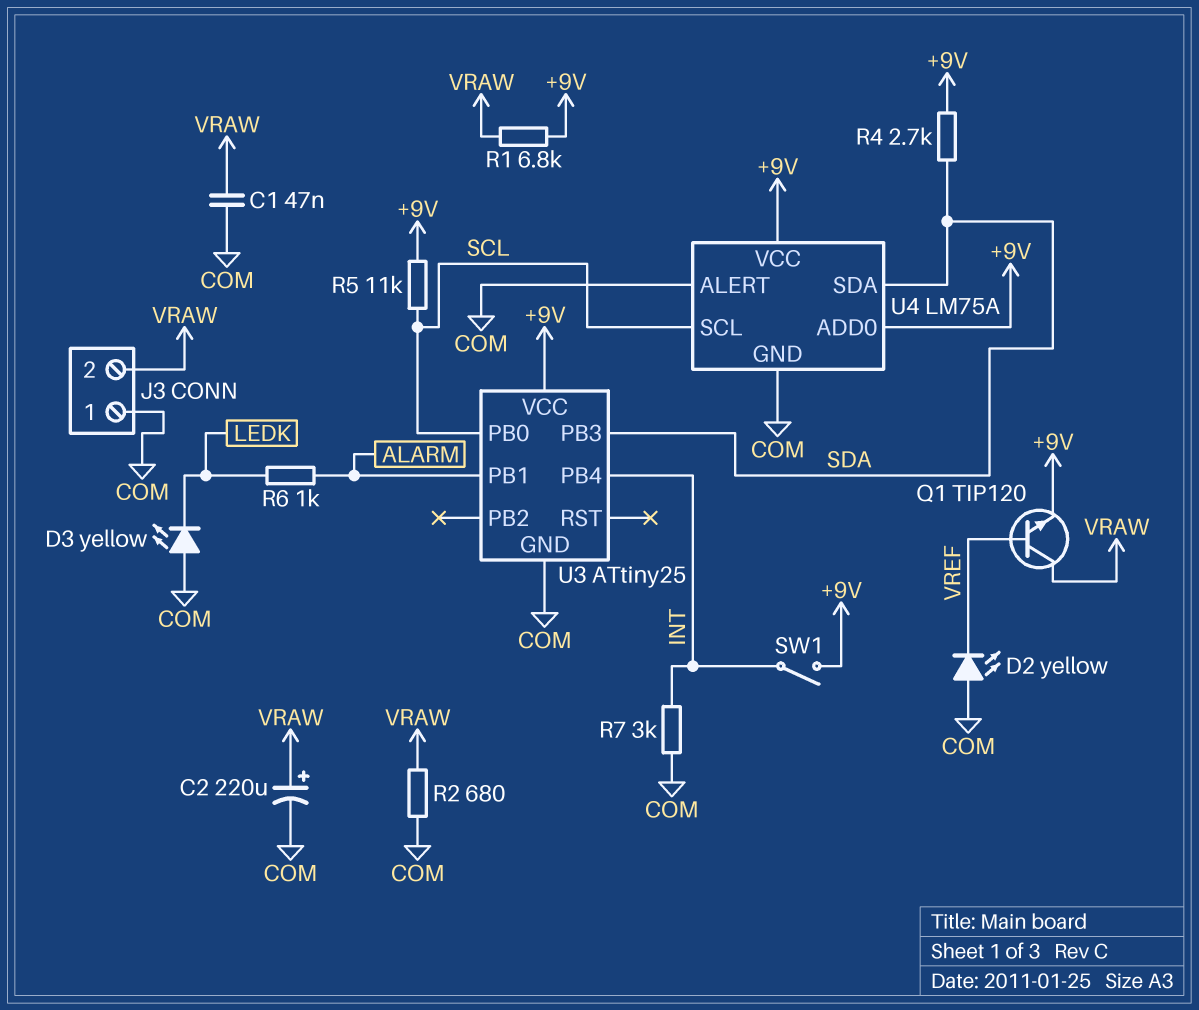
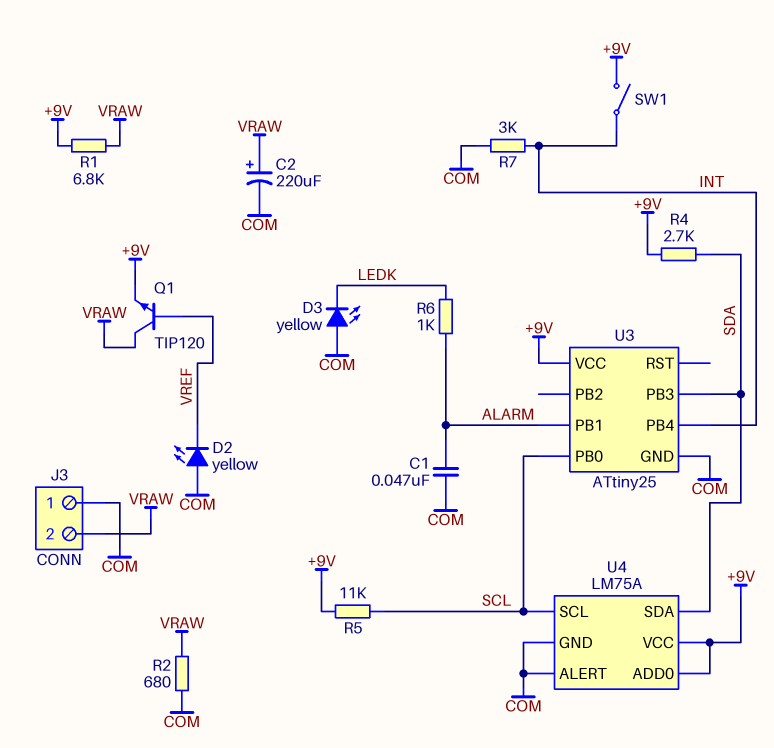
C1: 47nF (COM, VRAW) -> 47nF (ALARM, COM)

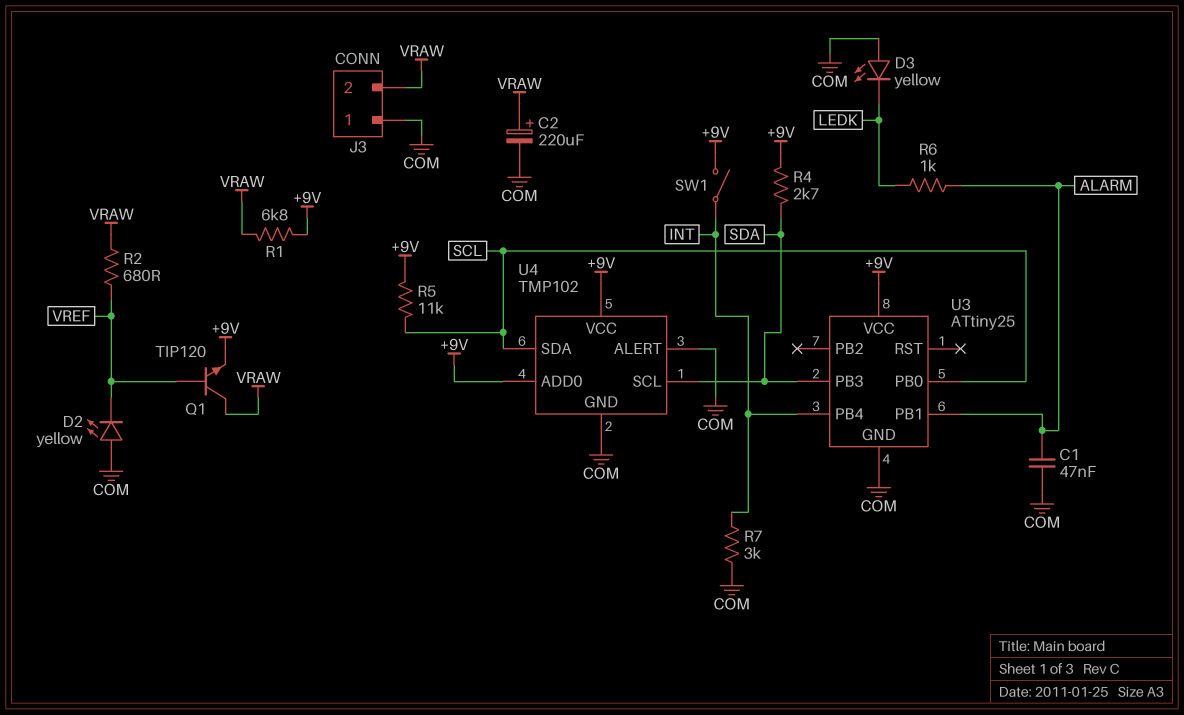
R2: 680 (COM, VRAW) -> 680 (VRAW, VREF)
U4: LM75A -> TMP102
U4 pin SCL: SCL -> SDA
U4 pin SDA: SDA -> SCL

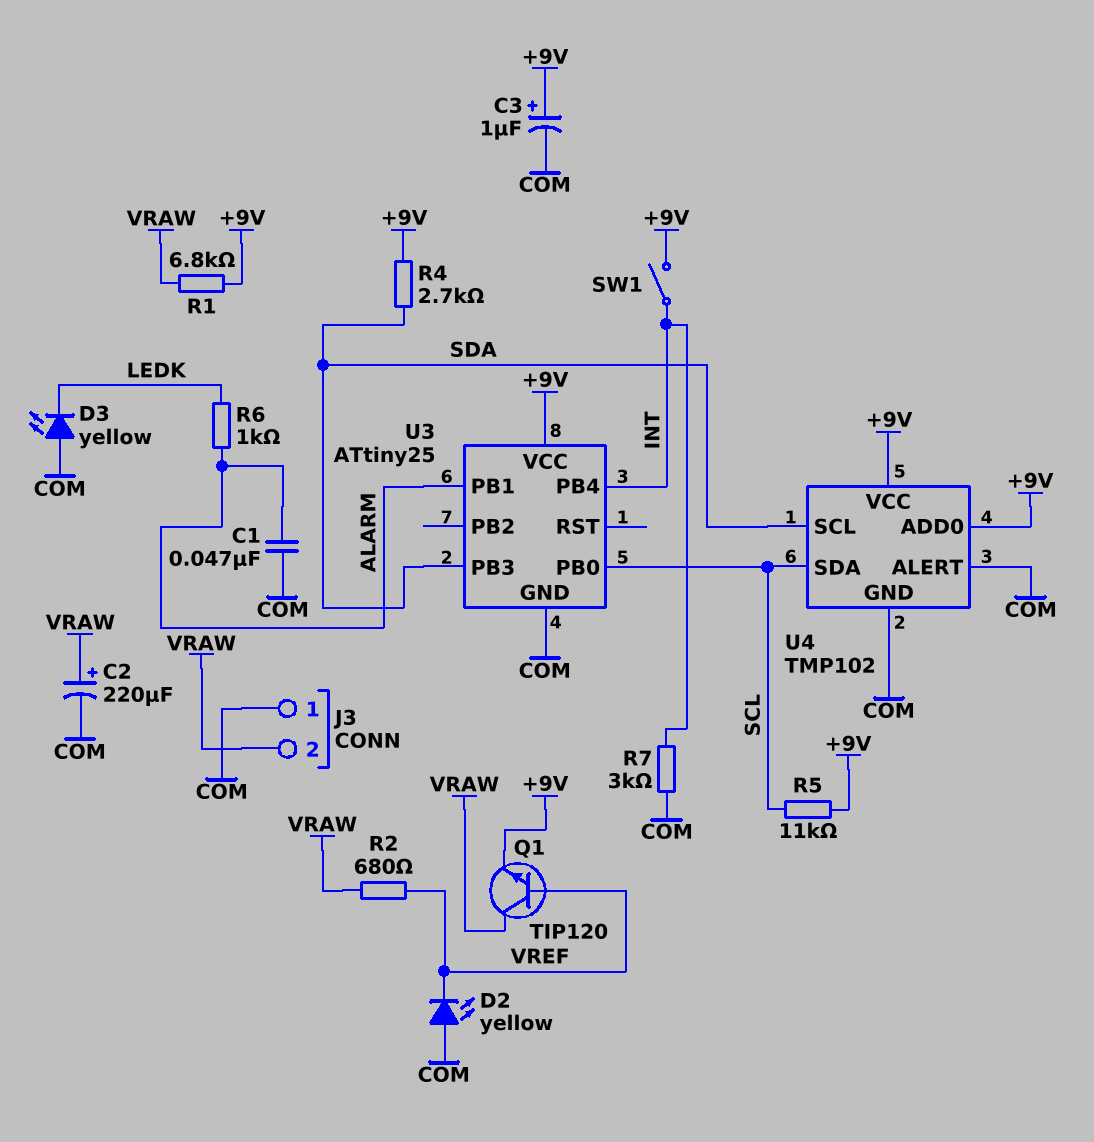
C3: none -> 1uF (plus +9V, minus COM)

